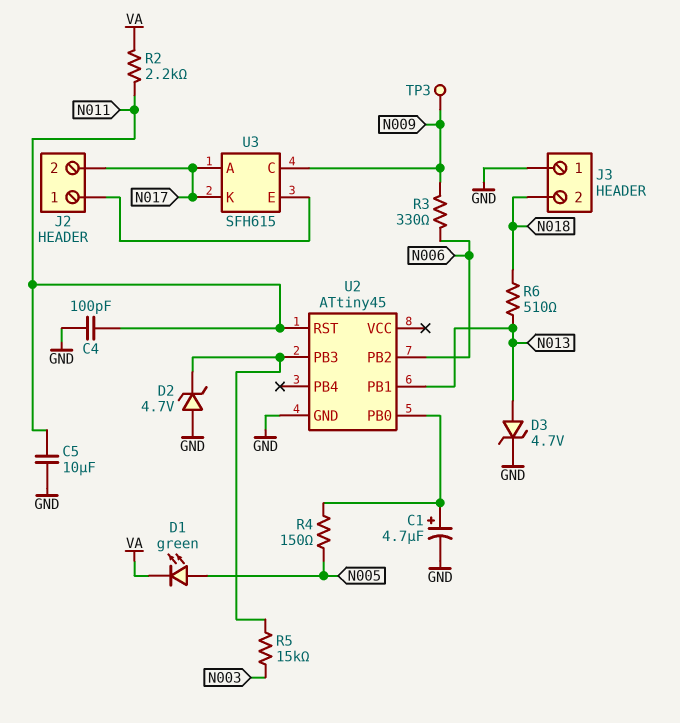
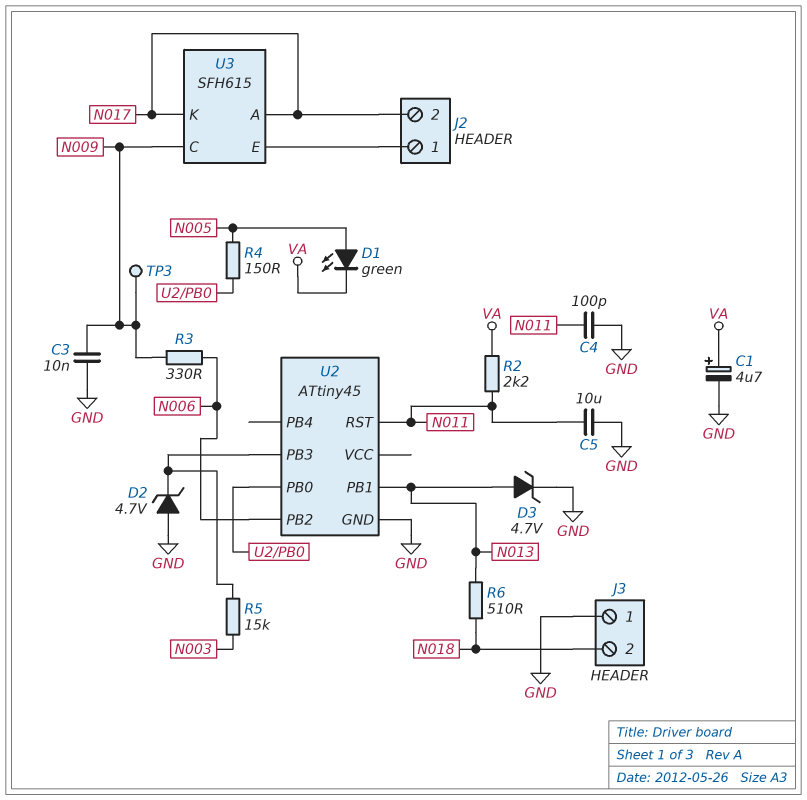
C1: 4.7uF (plus U2/PB0, minus GND) -> 4.7uF (plus VA, minus GND)
C3: none -> 10nF (GND, N009)

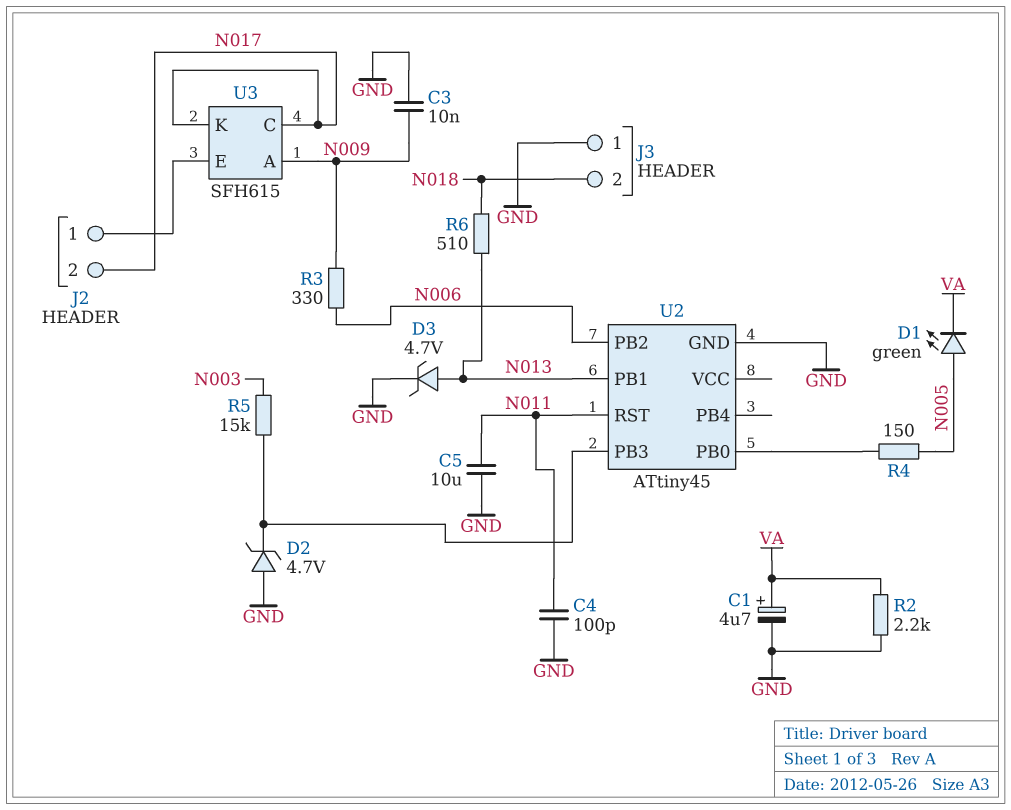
R2: 2.2k (N011, VA) -> 2.2k (GND, VA)
TP3: test point (N009) -> none
U3 pin A: N017 -> N009
U3 pin C: N009 -> N017

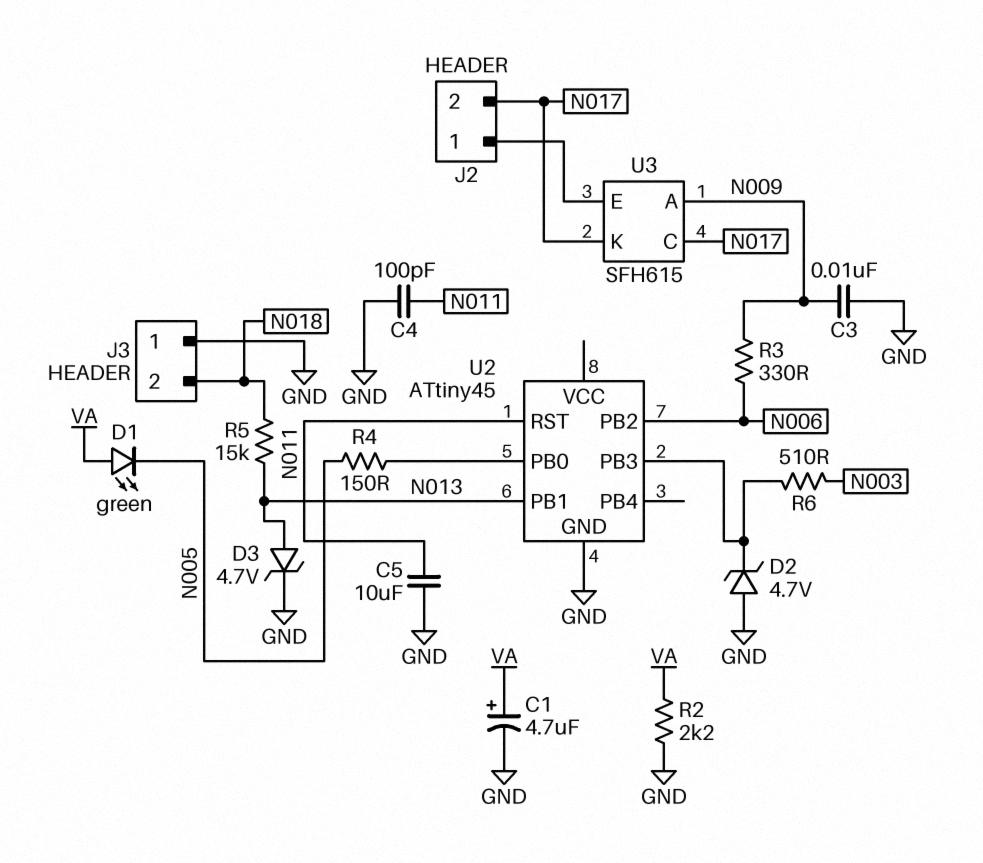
D1: LED green (A N005, K VA) -> LED green (A VA, K N005)
R5: 15k (N003, U2/PB3) -> 15k (N013, N018)
R6: 510 (N013, N018) -> 510 (N003, U2/PB3)

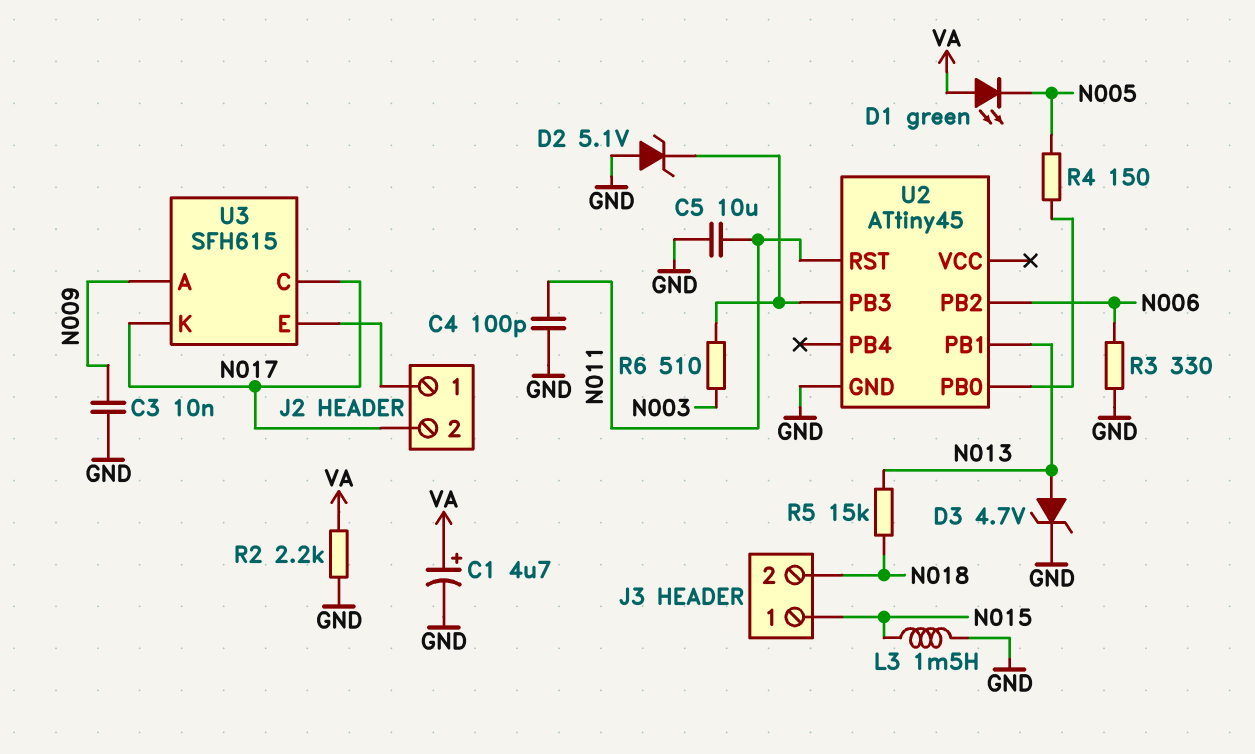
D2: zener 4.7V (A GND, K U2/PB3) -> zener 5.1V (A GND, K U2/PB3)
J3 pin 1: GND -> N015
L3: none -> 1.5mH (GND, N015)
R3: 330 (N006, N009) -> 330 (GND, N006)

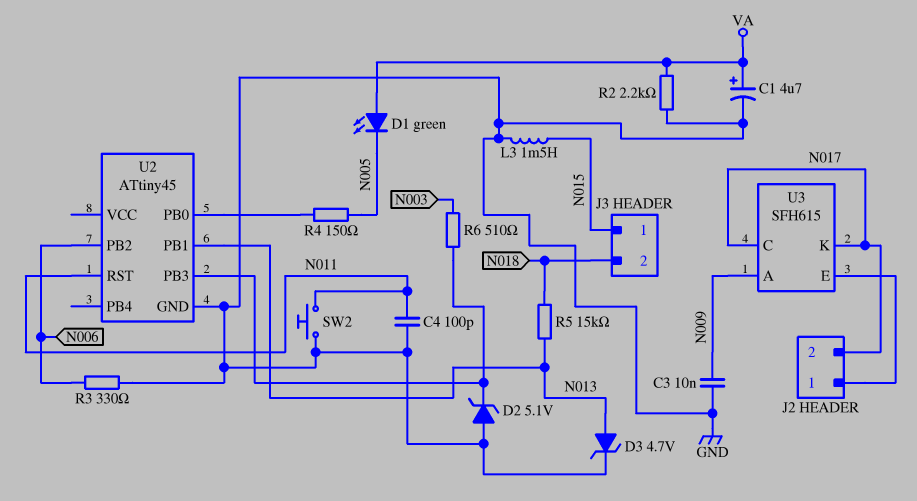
C5: 10uF (GND, N011) -> none
SW2: none -> button (GND, N011)

